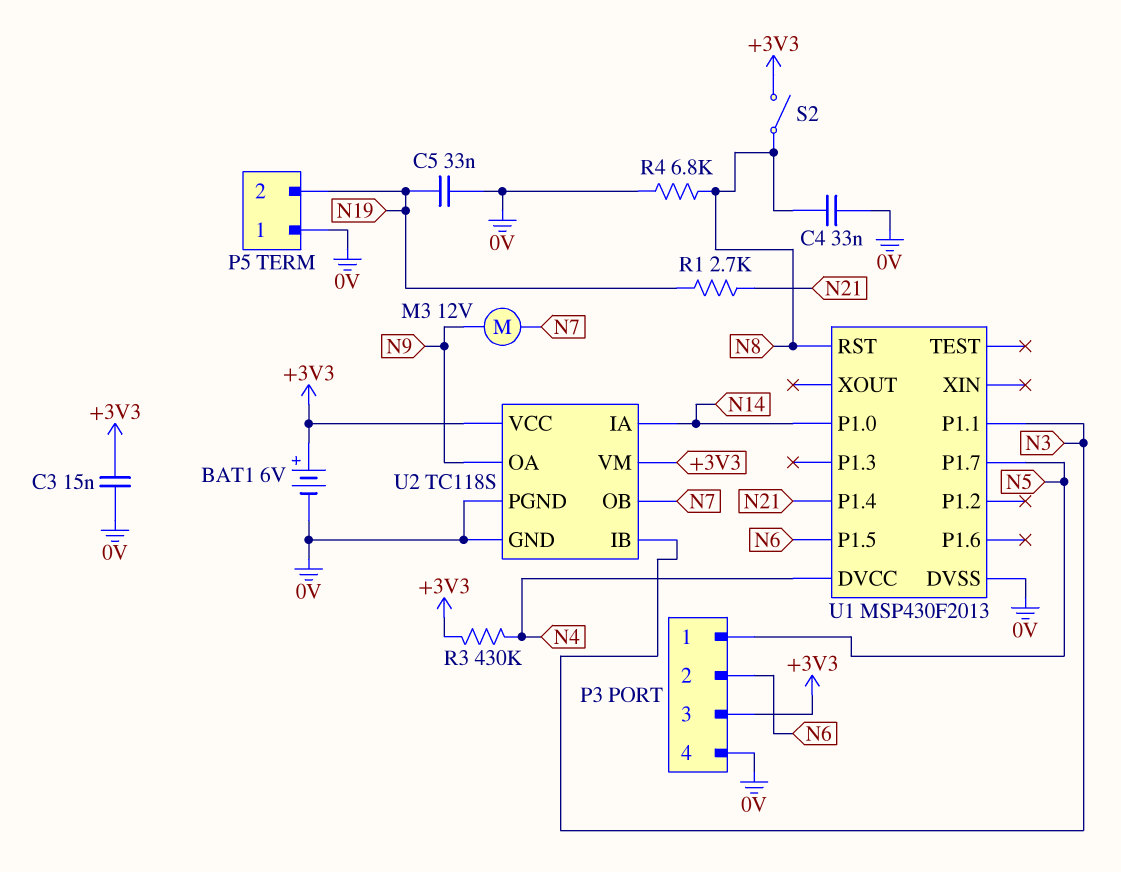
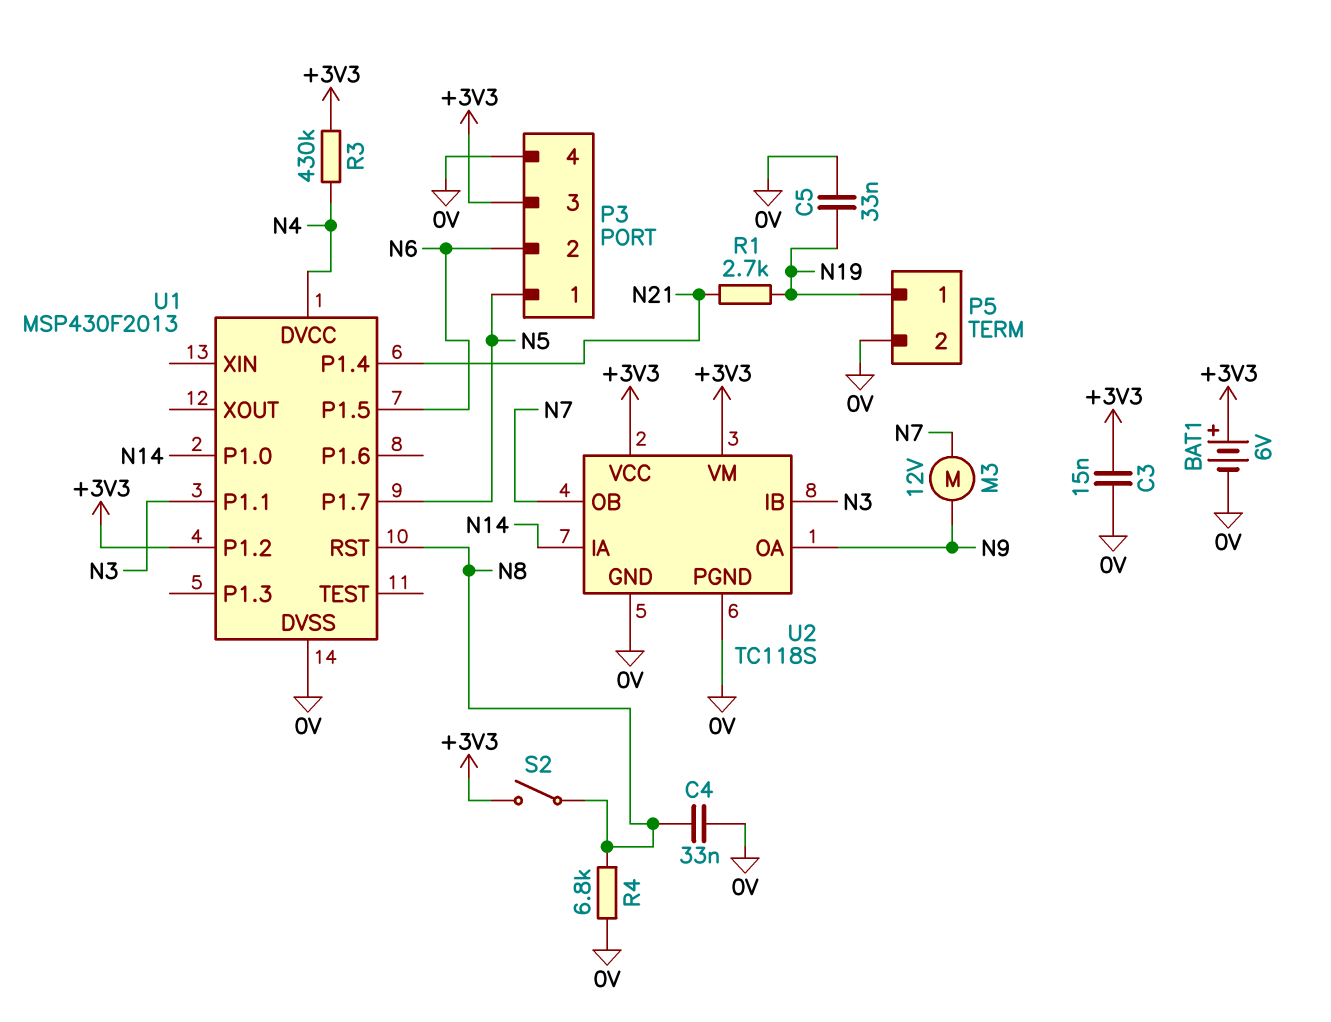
P5 pin 1: 0V -> N19
P5 pin 2: N19 -> 0V
U1 pin P1.2: none -> +3V3

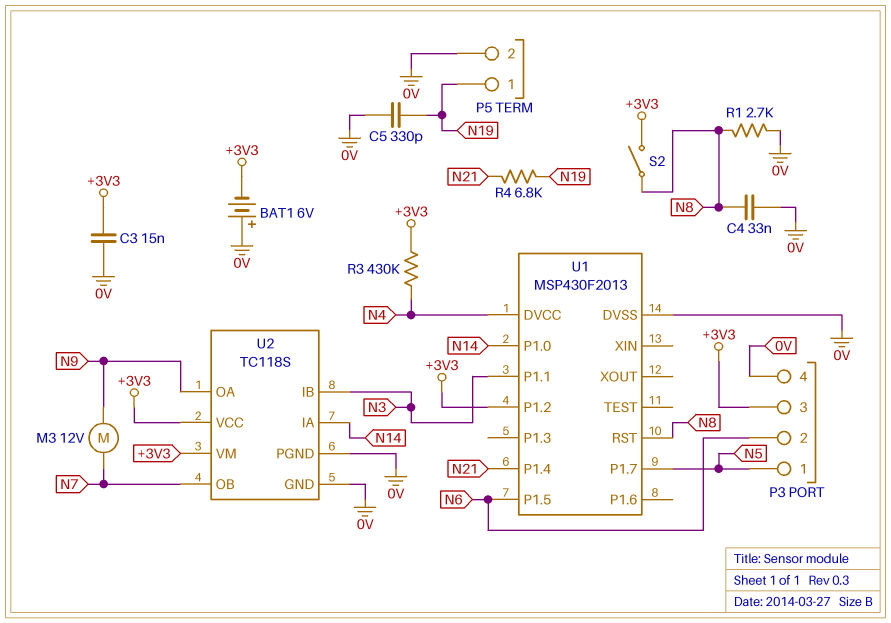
BAT1: 6V (plus +3V3, minus 0V) -> 6V (plus 0V, minus +3V3)
C5: 33nF (0V, N19) -> 330pF (0V, N19)
R1: 2.7k (N19, N21) -> 2.7k (0V, N8)
R4: 6.8k (0V, N8) -> 6.8k (N19, N21)

